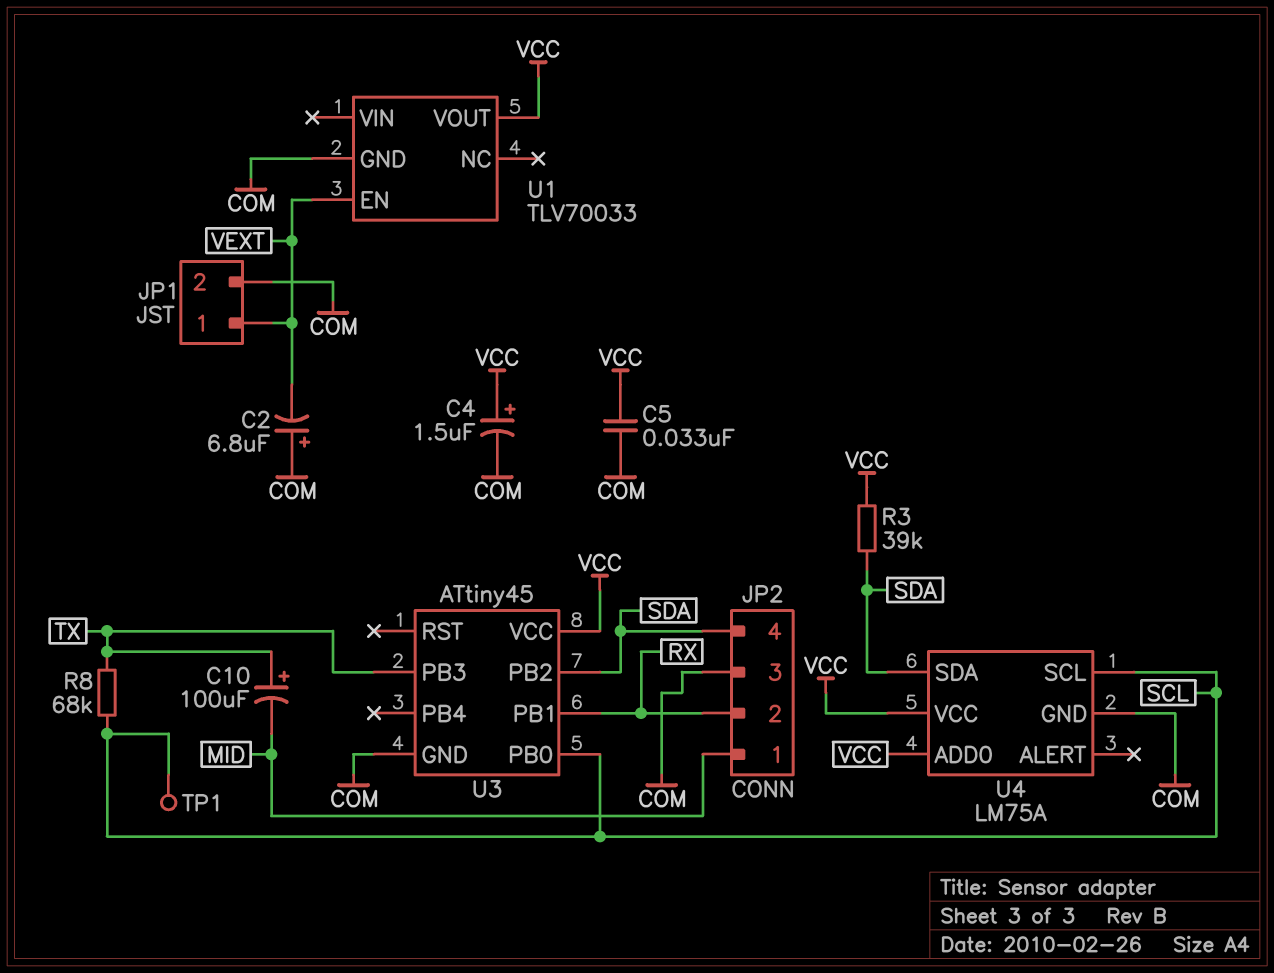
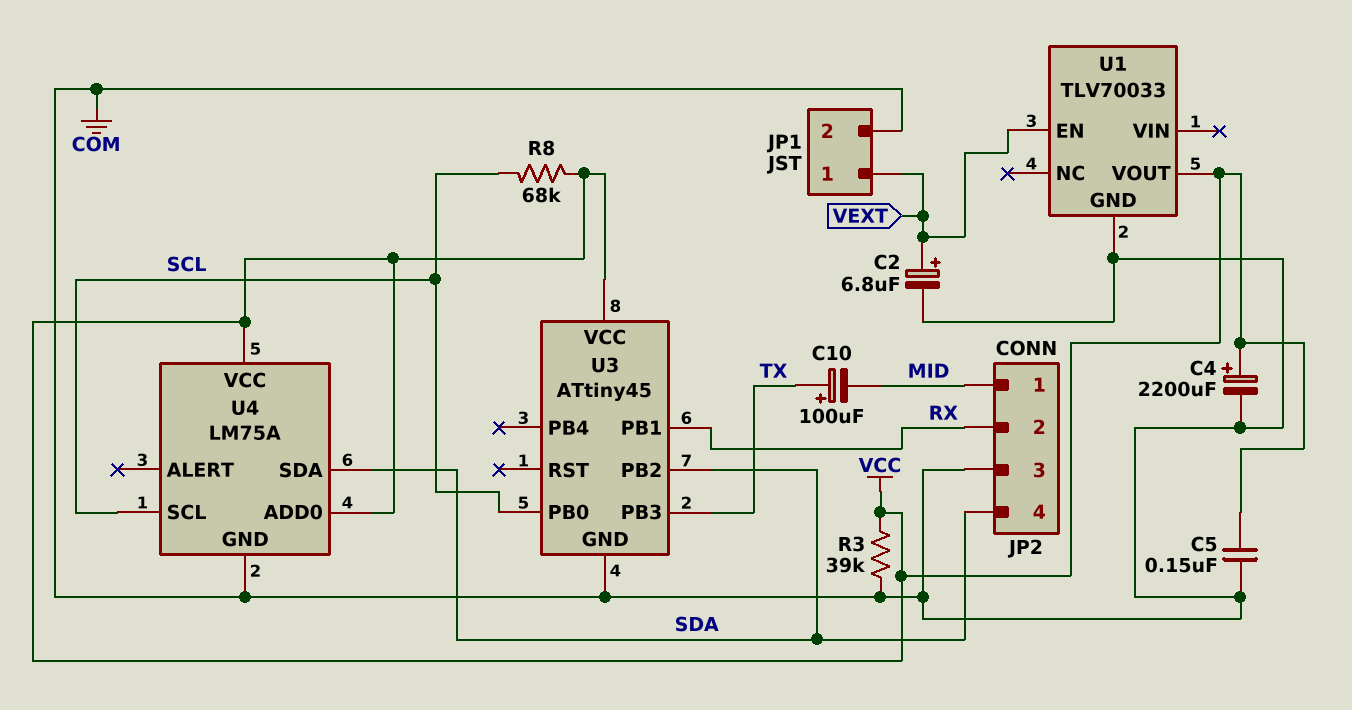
C2: 6.8uF (plus COM, minus VEXT) -> 6.8uF (plus VEXT, minus COM)
C4: 1.5uF (plus VCC, minus COM) -> 2200uF (plus VCC, minus COM)
C5: 33nF (COM, VCC) -> 150nF (COM, VCC)
R3: 39k (SDA, VCC) -> 39k (COM, VCC)
R8: 68k (SCL, TX) -> 68k (SCL, VCC)
TP1: test point (SCL) -> none

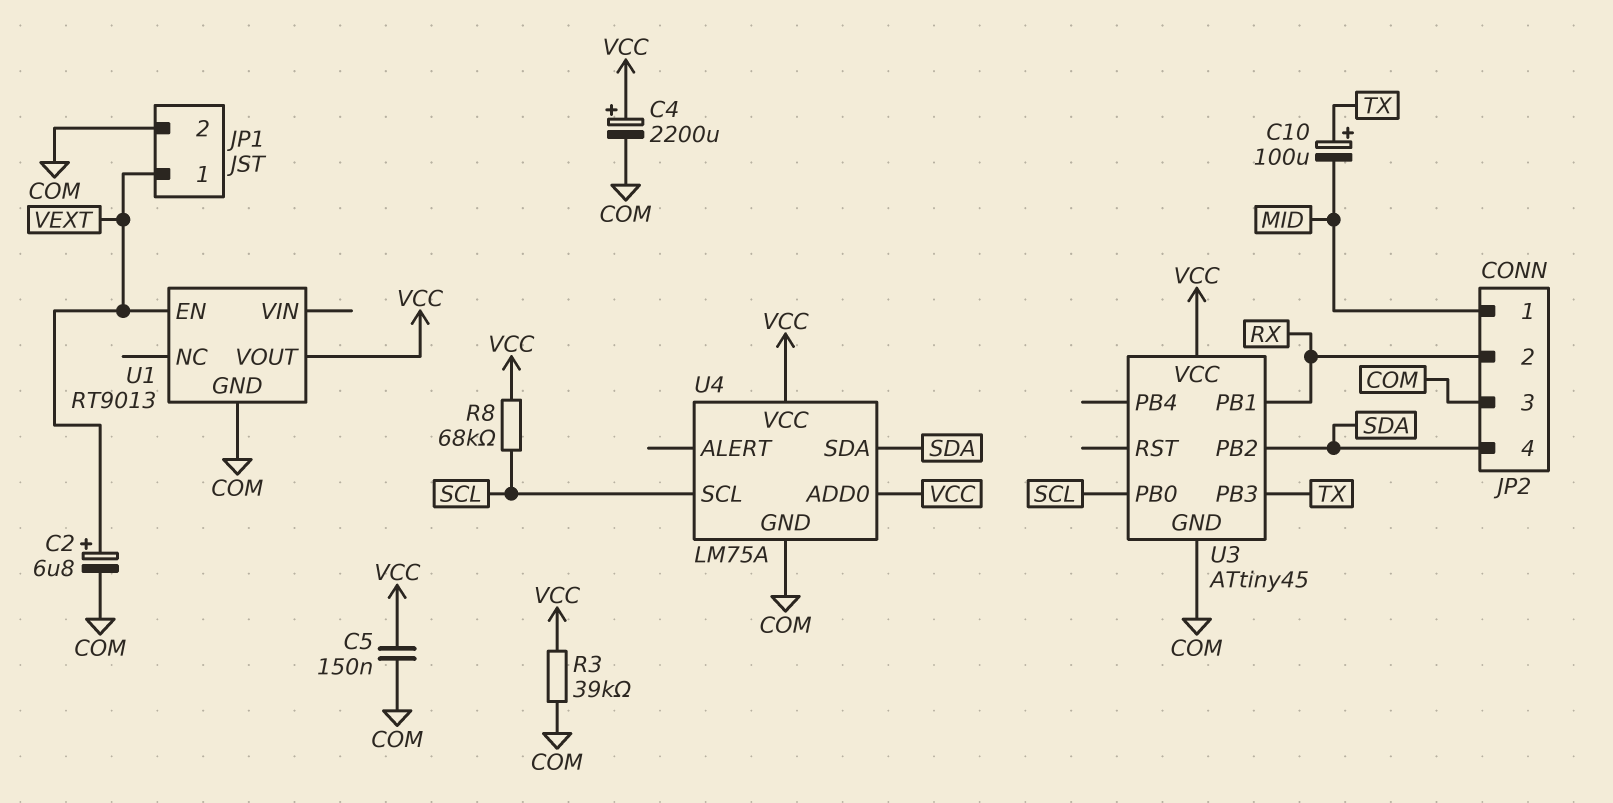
U1: TLV70033 -> RT9013

